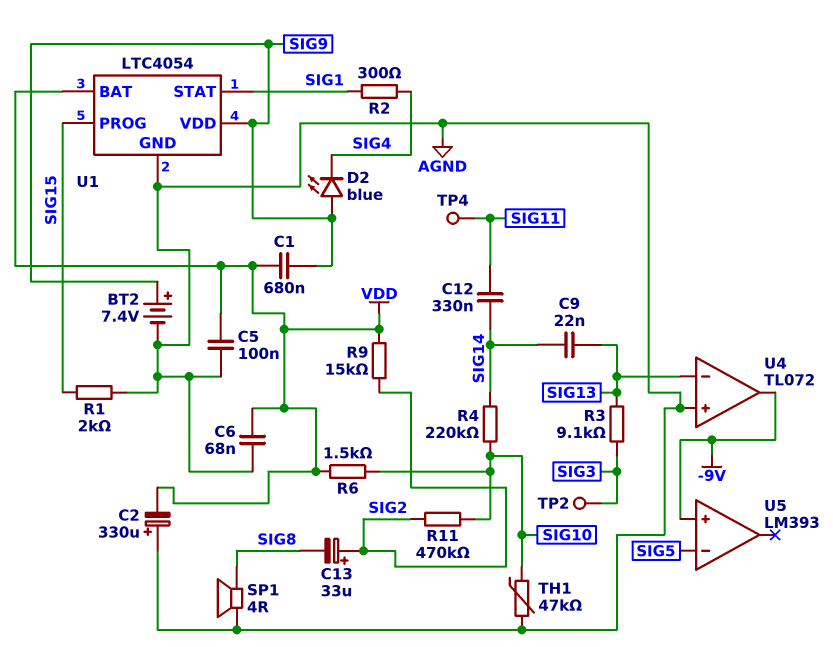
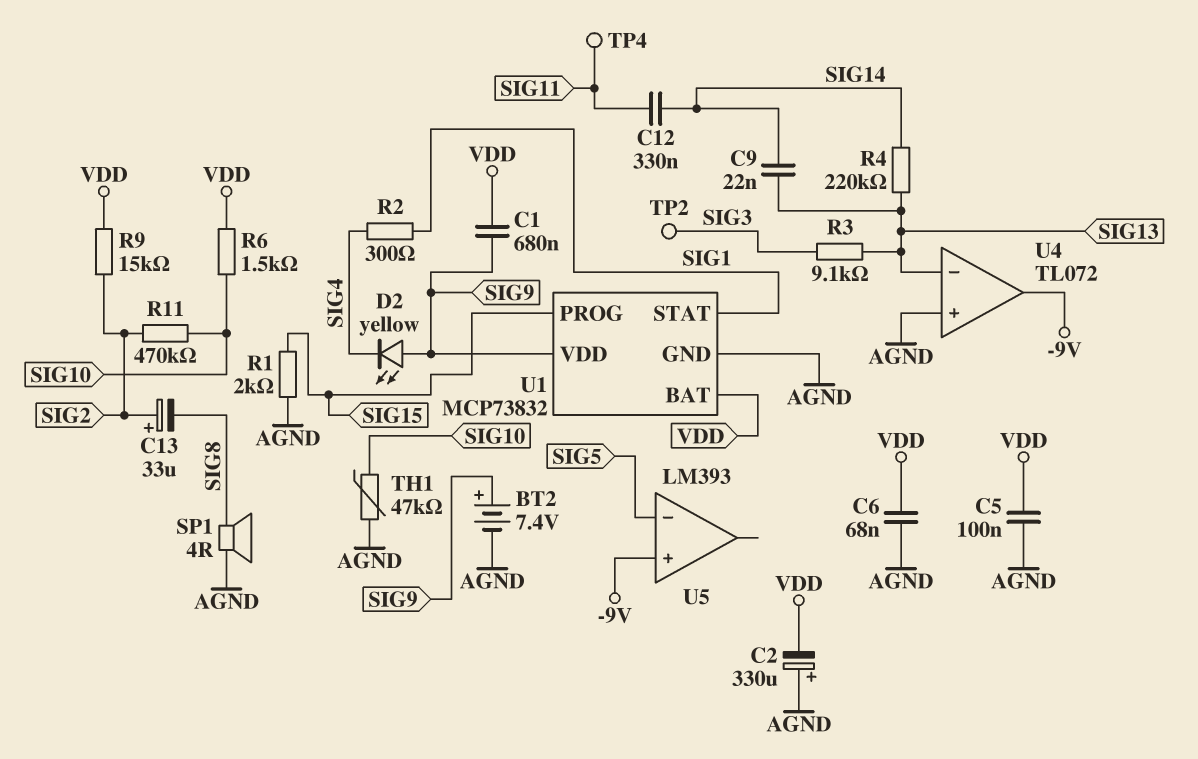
D2: LED blue (A SIG9, K SIG4) -> LED yellow (A SIG9, K SIG4)
R4: 220k (SIG10, SIG14) -> 220k (SIG13, SIG14)
U1: LTC4054 -> MCP73832

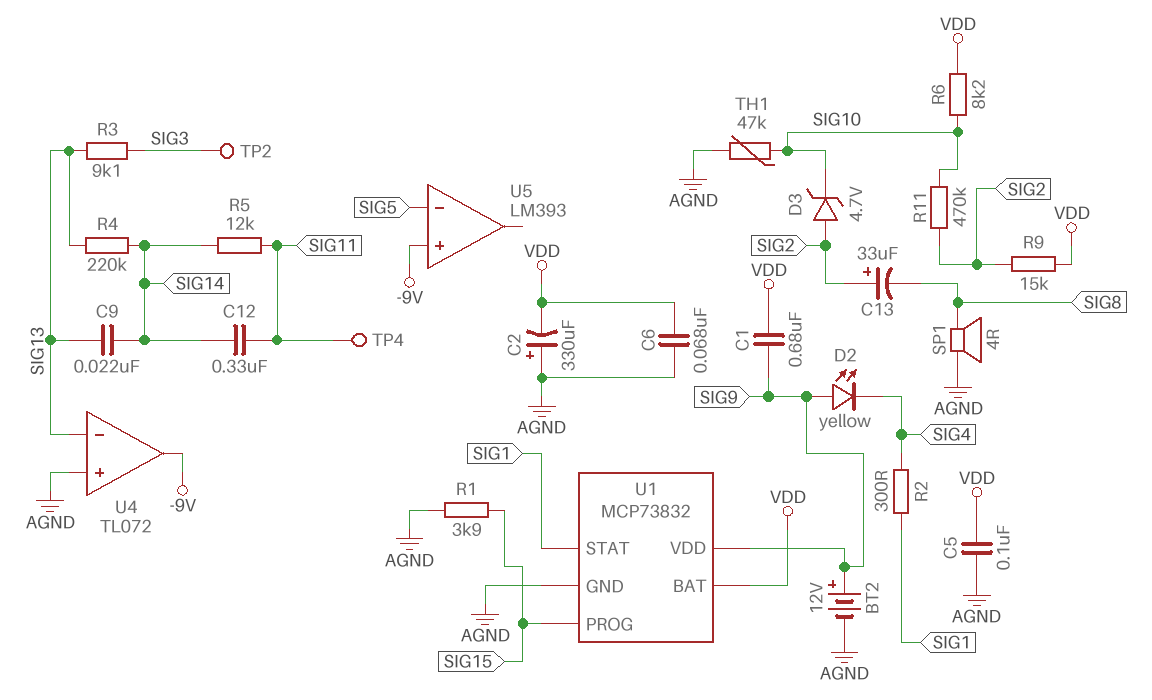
BT2: 7.4V (plus SIG9, minus AGND) -> 12V (plus SIG9, minus AGND)
D3: none -> zener 4.7V (A SIG2, K SIG10)
R1: 2k (AGND, SIG15) -> 3.9k (AGND, SIG15)
R5: none -> 12k (SIG11, SIG14)
R6: 1.5k (SIG10, VDD) -> 8.2k (SIG10, VDD)

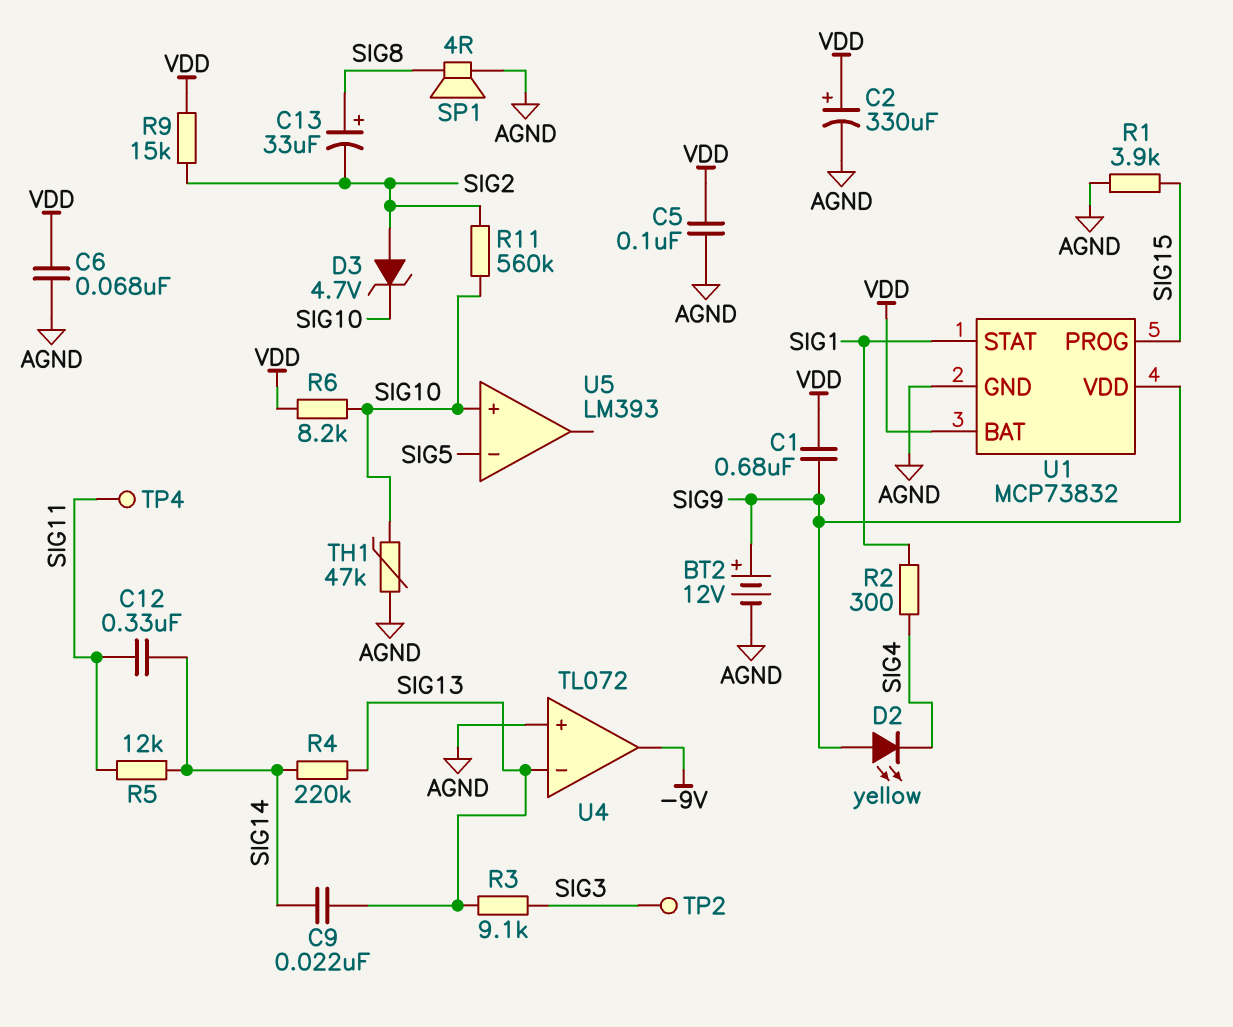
C2: 330uF (plus AGND, minus VDD) -> 330uF (plus VDD, minus AGND)
C13: 33uF (plus SIG2, minus SIG8) -> 33uF (plus SIG8, minus SIG2)
R11: 470k (SIG2, SIG10) -> 560k (SIG2, SIG10)
U5 pin in+: -9V -> SIG10

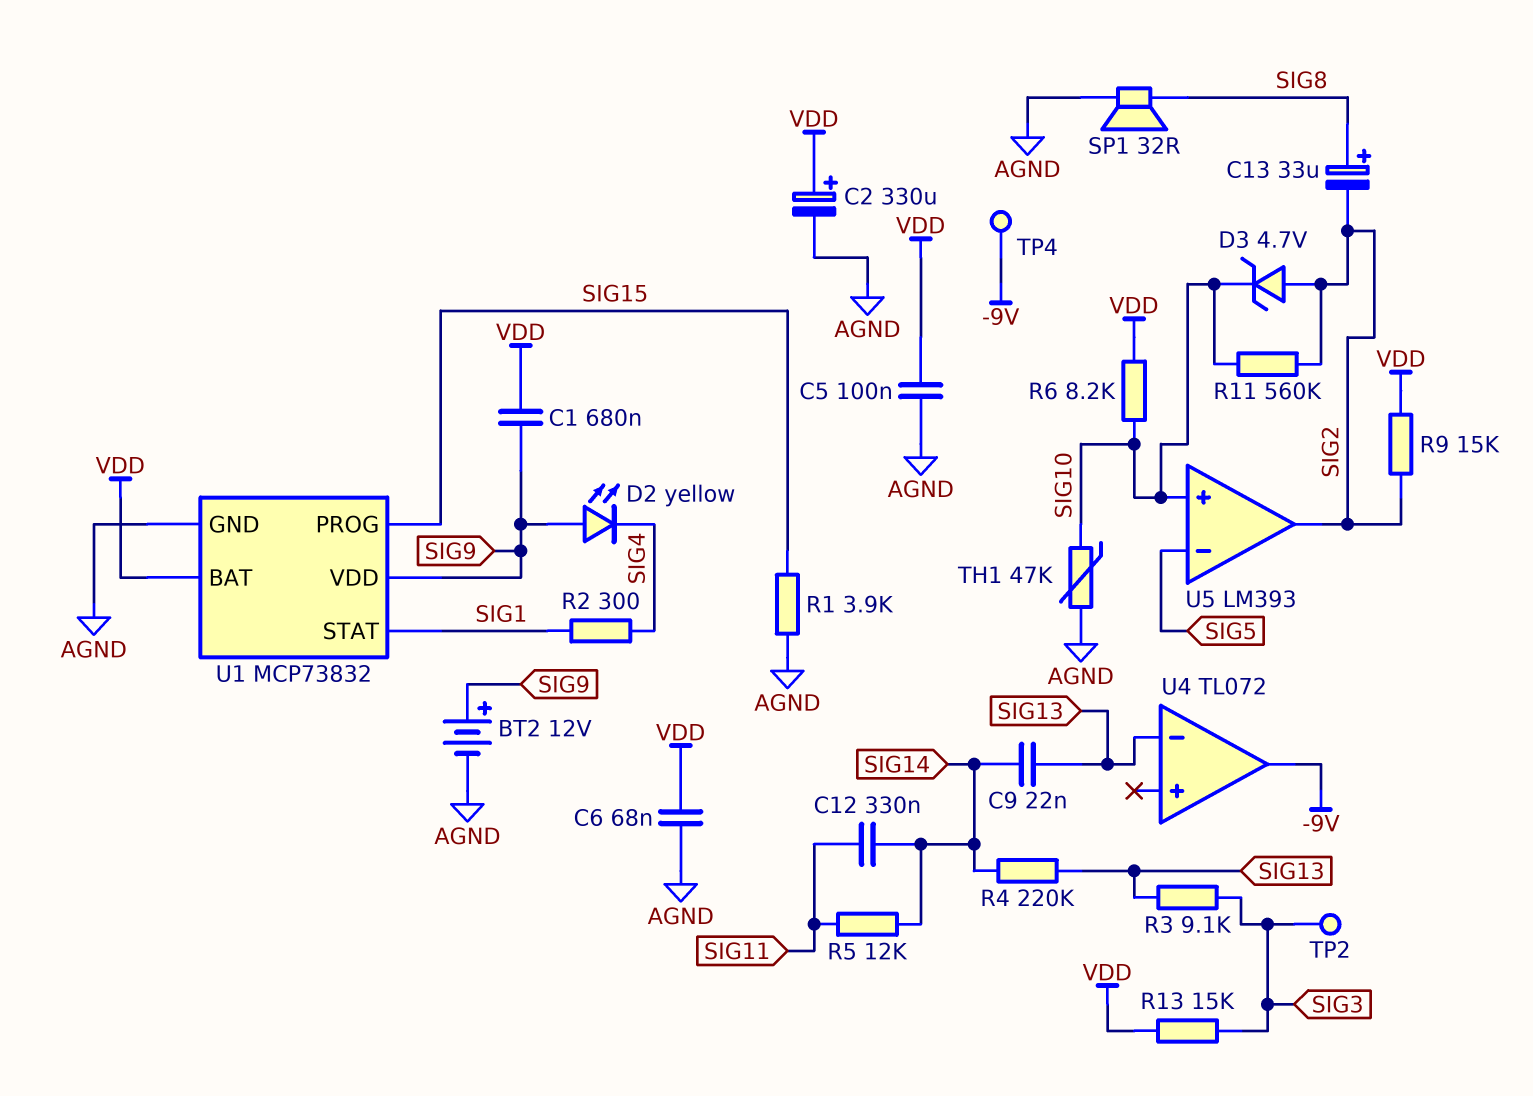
R13: none -> 15k (SIG3, VDD)
SP1: speaker 4R (AGND, SIG8) -> speaker 32R (AGND, SIG8)
TP4: test point (SIG11) -> test point (-9V)
U4 pin in+: AGND -> none
U5 pin out: none -> SIG2

